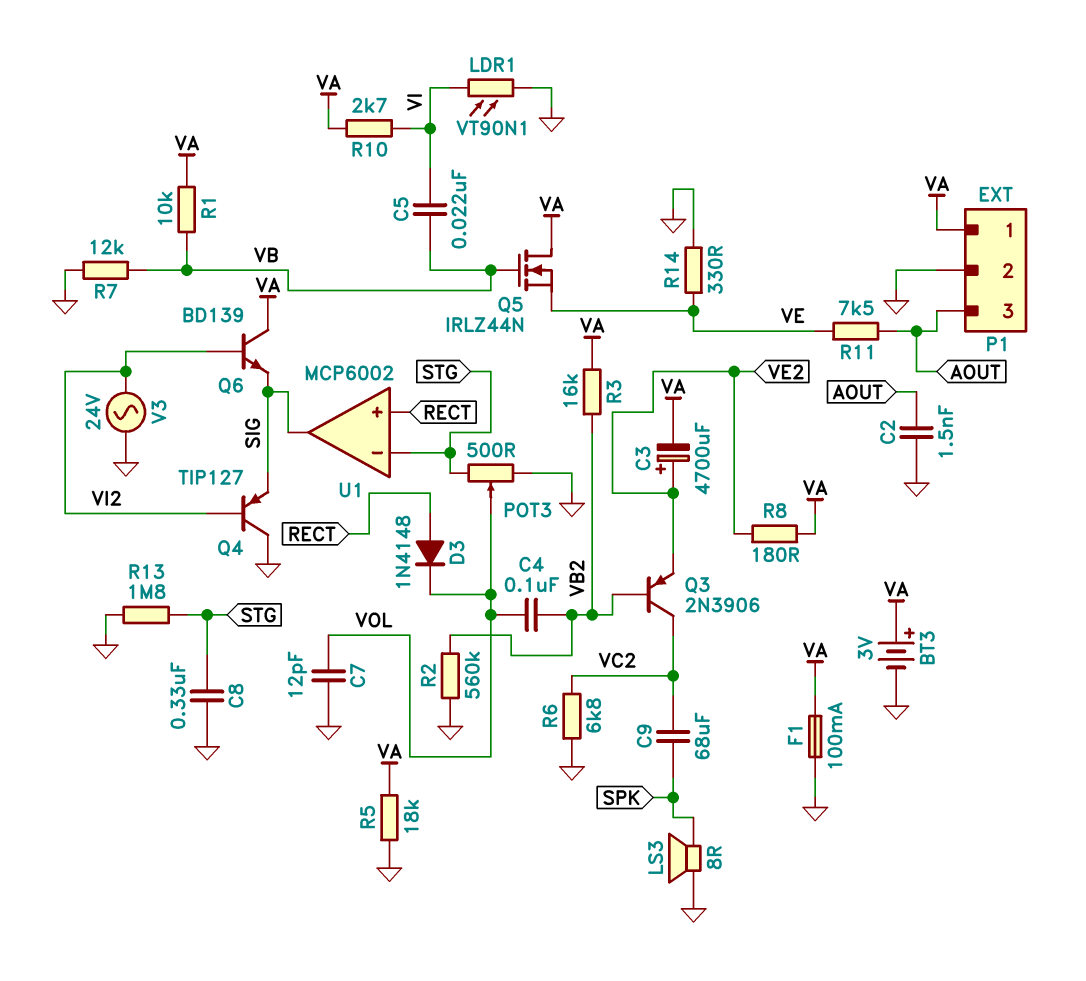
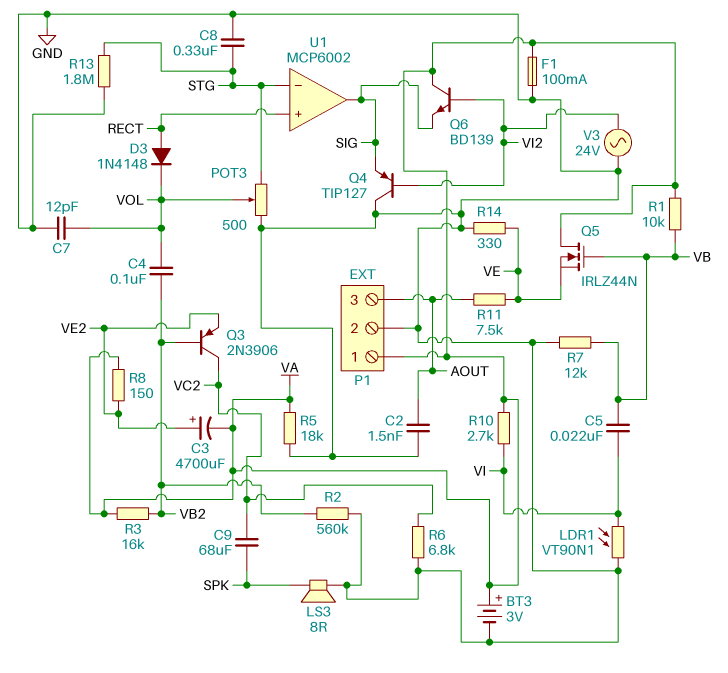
R8: 180 (VA, VE2) -> 150 (VA, VE2)

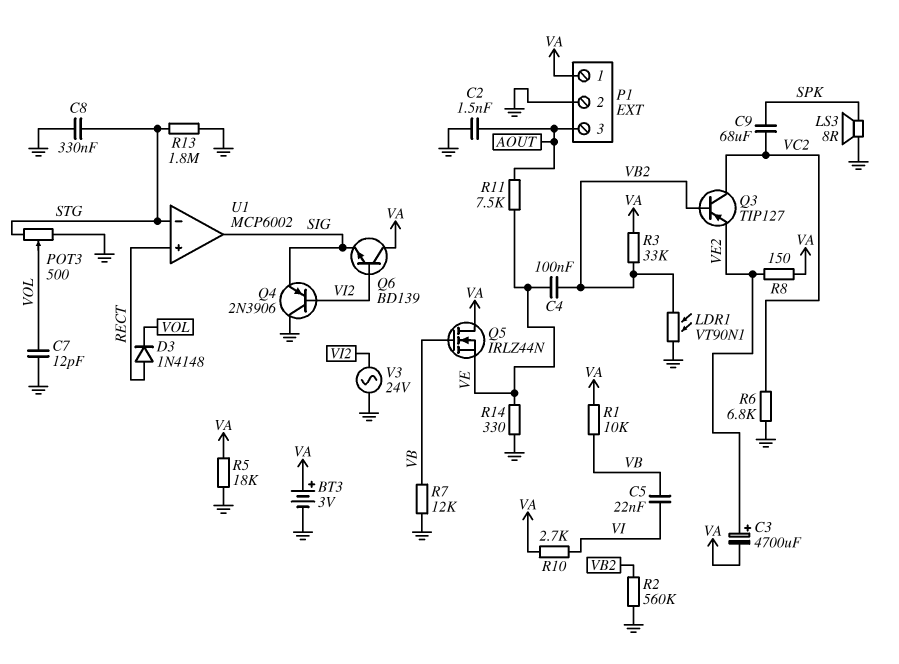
C4: 100nF (VB2, VOL) -> 100nF (VB2, VE)
F1: 100mA (GND, VA) -> none
LDR1: VT90N1 (GND, VI) -> VT90N1 (GND, VB2)
Q3: PNP 2N3906 (B VB2, C VC2, E VE2) -> PNP TIP127 (B VB2, C VC2, E VE2)
Q4: PNP TIP127 (B VI2, C GND, E SIG) -> PNP 2N3906 (B VI2, C GND, E SIG)
R3: 16k (VA, VB2) -> 33k (VA, VB2)

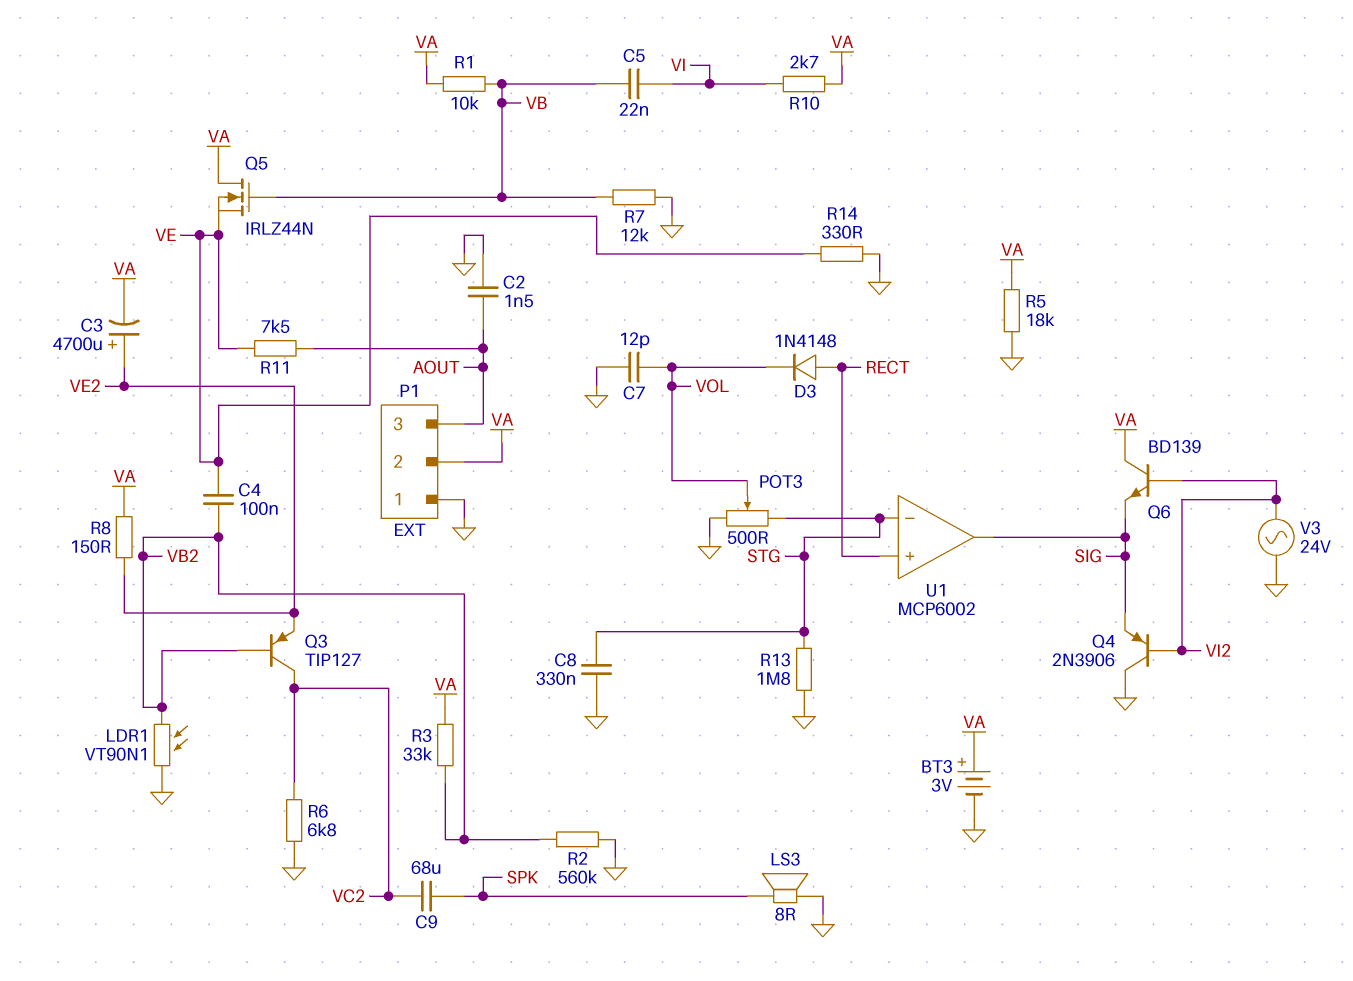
P1 pin 1: VA -> GND
P1 pin 2: GND -> VA

